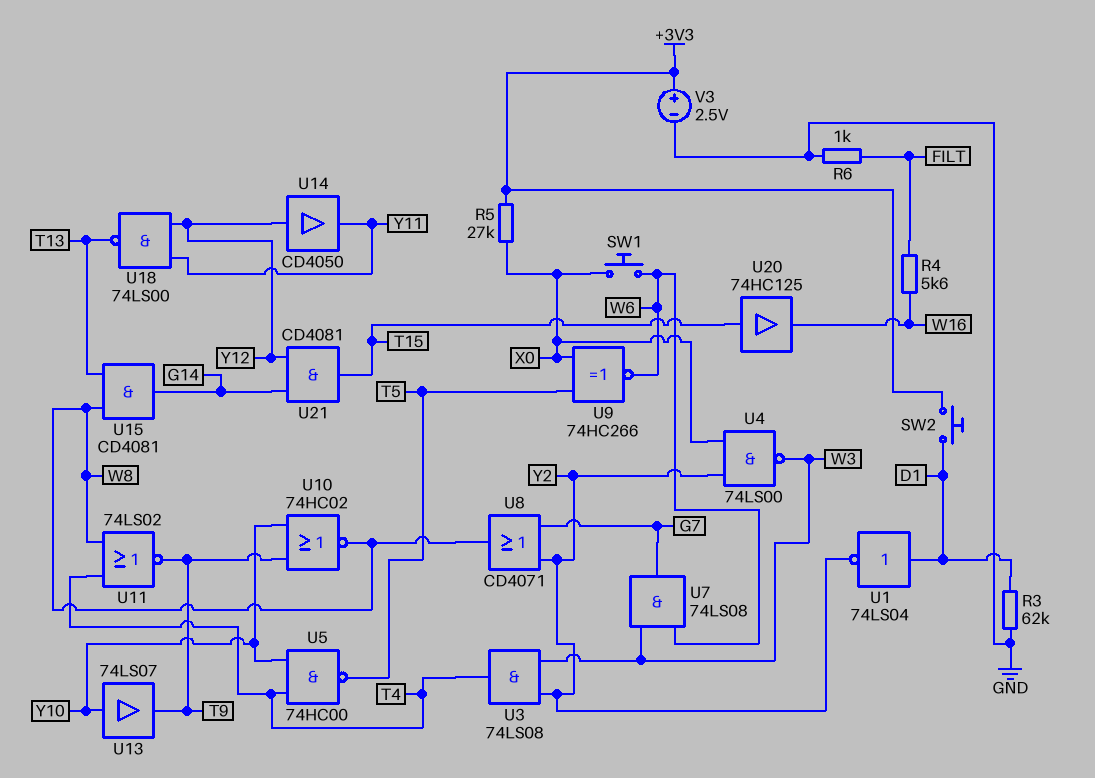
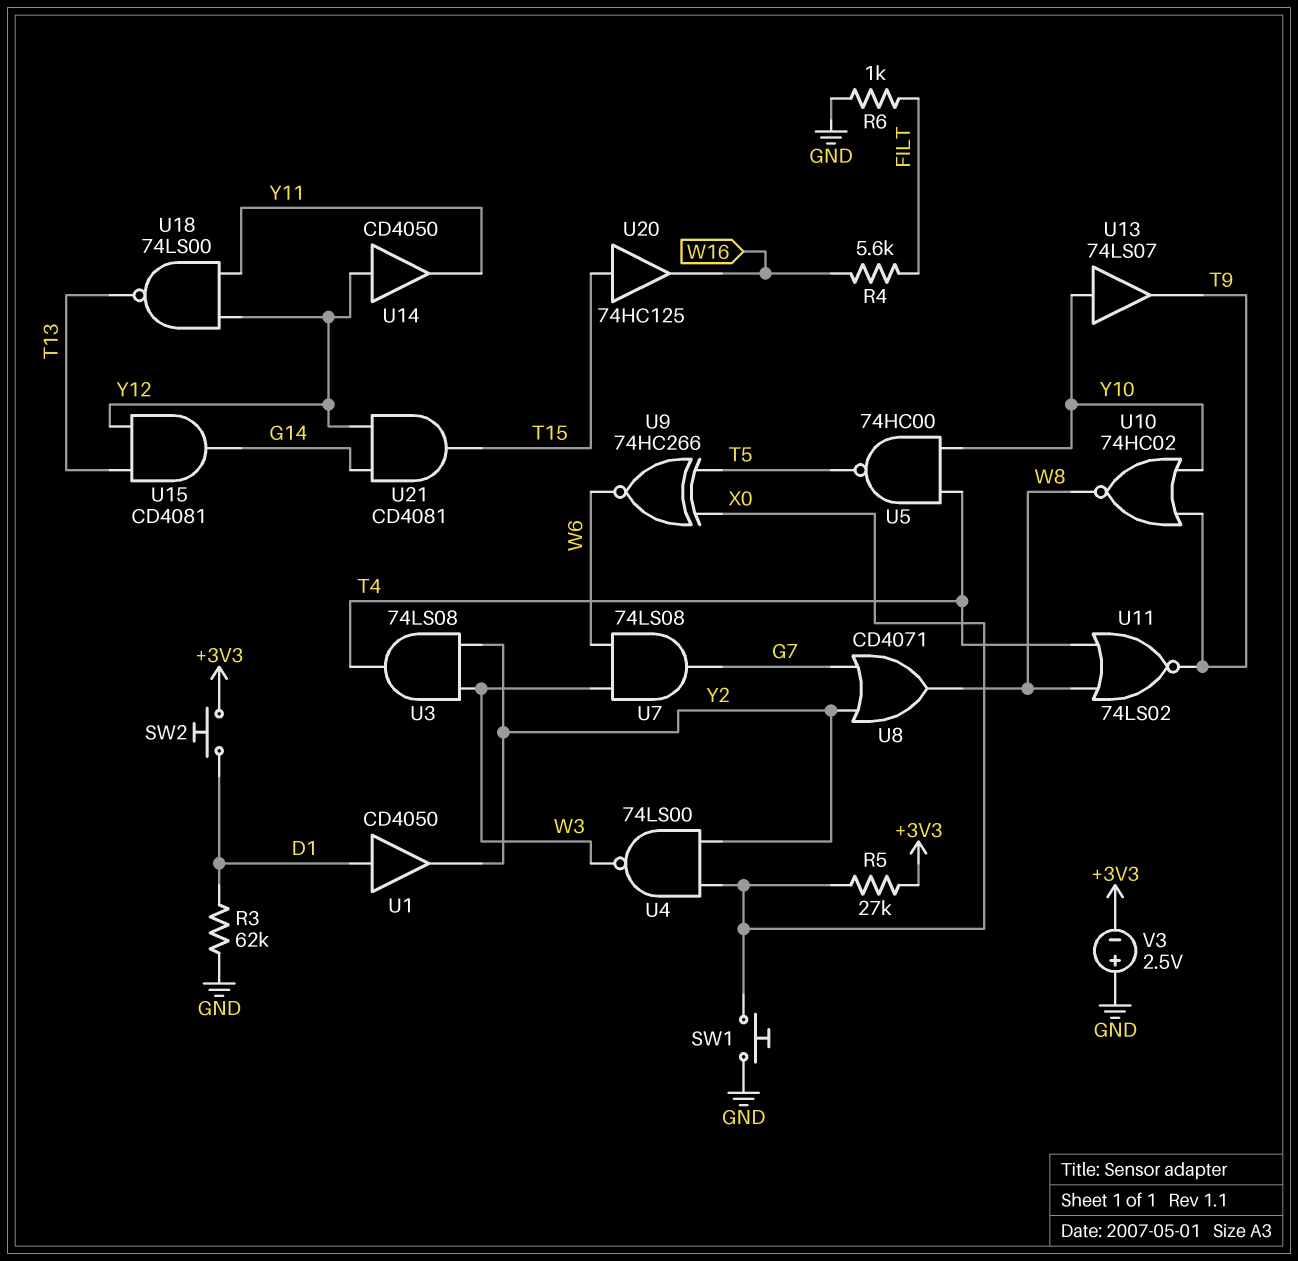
SW1: button (W6, X0) -> button (GND, X0)
U1: NOT 74LS04 (in D1, out Y2) -> buffer CD4050 (in D1, out Y2)
U15: AND CD4081 (in T13, in W8, out G14) -> AND CD4081 (in T13, in Y12, out G14)
V3: 2.5V (plus +3V3, minus GND) -> 2.5V (plus GND, minus +3V3)

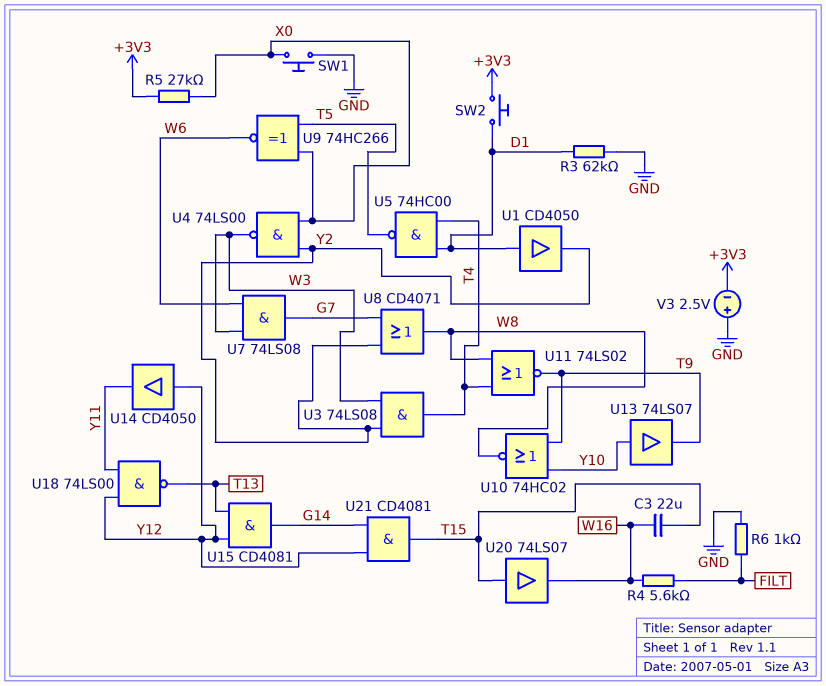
C3: none -> 22uF (T15, W16)
U5: NAND 74HC00 (in T4, in Y10, out T5) -> NAND 74HC00 (in D1, in T4, out T5)
U20: buffer 74HC125 (in T15, out W16) -> buffer 74LS07 (in T15, out W16)

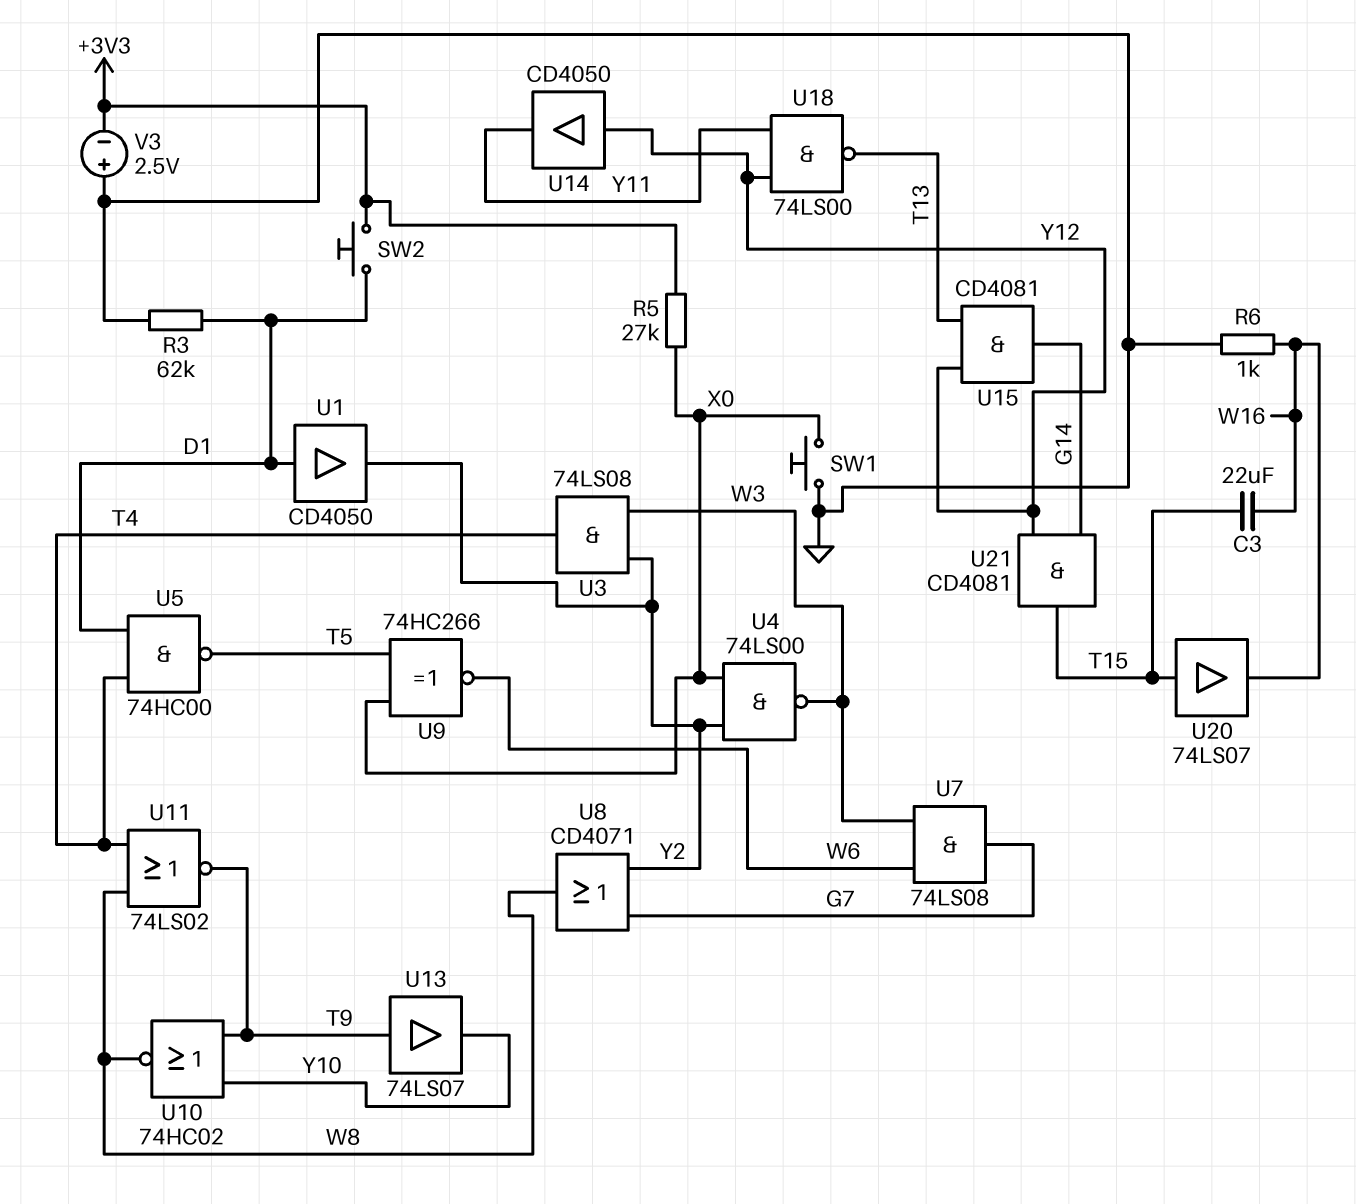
R4: 5.6k (FILT, W16) -> none
R6: 1k (FILT, GND) -> 1k (GND, W16)
U13: buffer 74LS07 (in Y10, out T9) -> buffer 74LS07 (in T9, out Y10)

